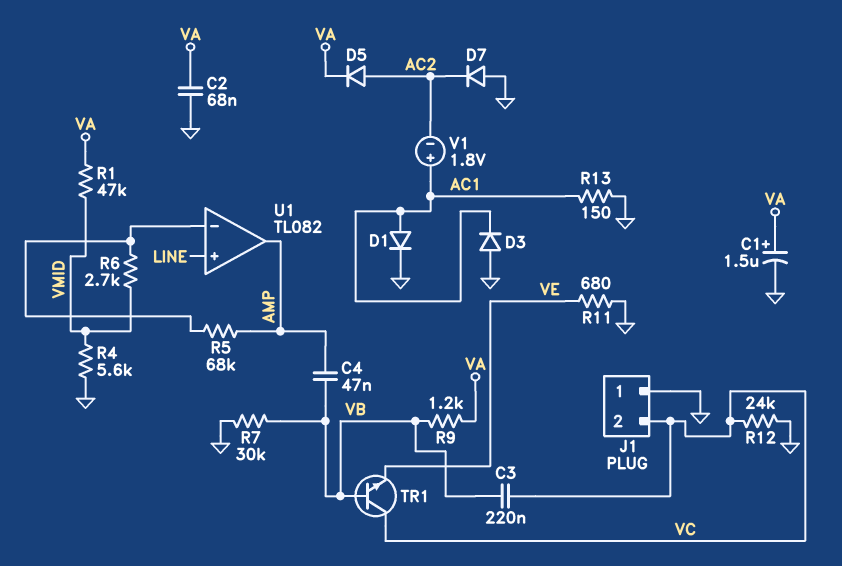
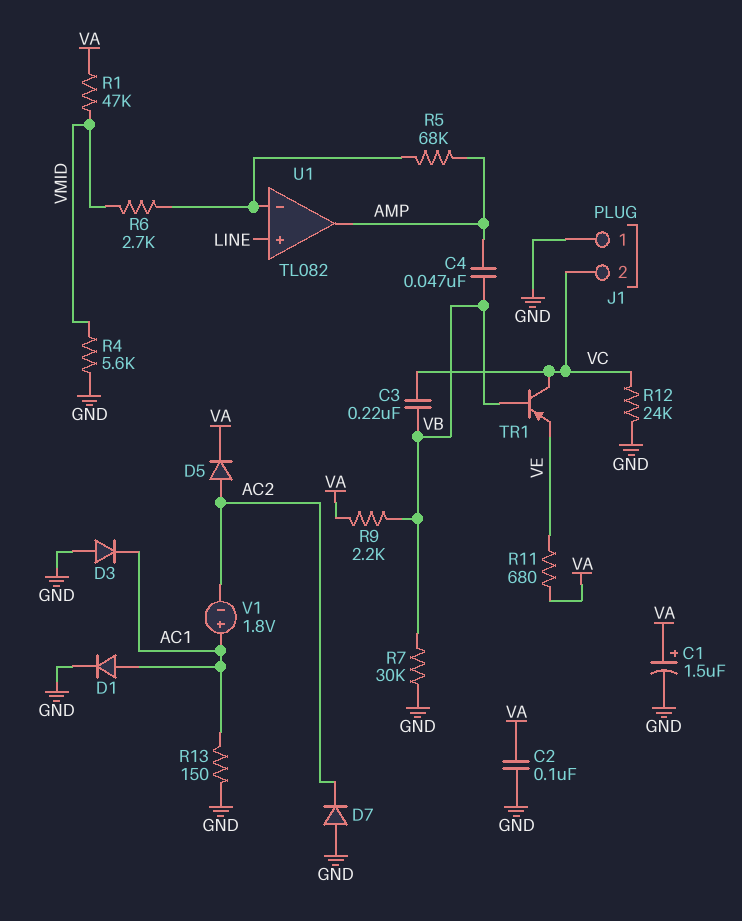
C2: 68nF (GND, VA) -> 100nF (GND, VA)
R9: 1.2k (VA, VB) -> 2.2k (VA, VB)
R11: 680 (GND, VE) -> 680 (VA, VE)
TR1: NPN (B VB, C VC, E VE) -> PNP (B VB, C VC, E VE)

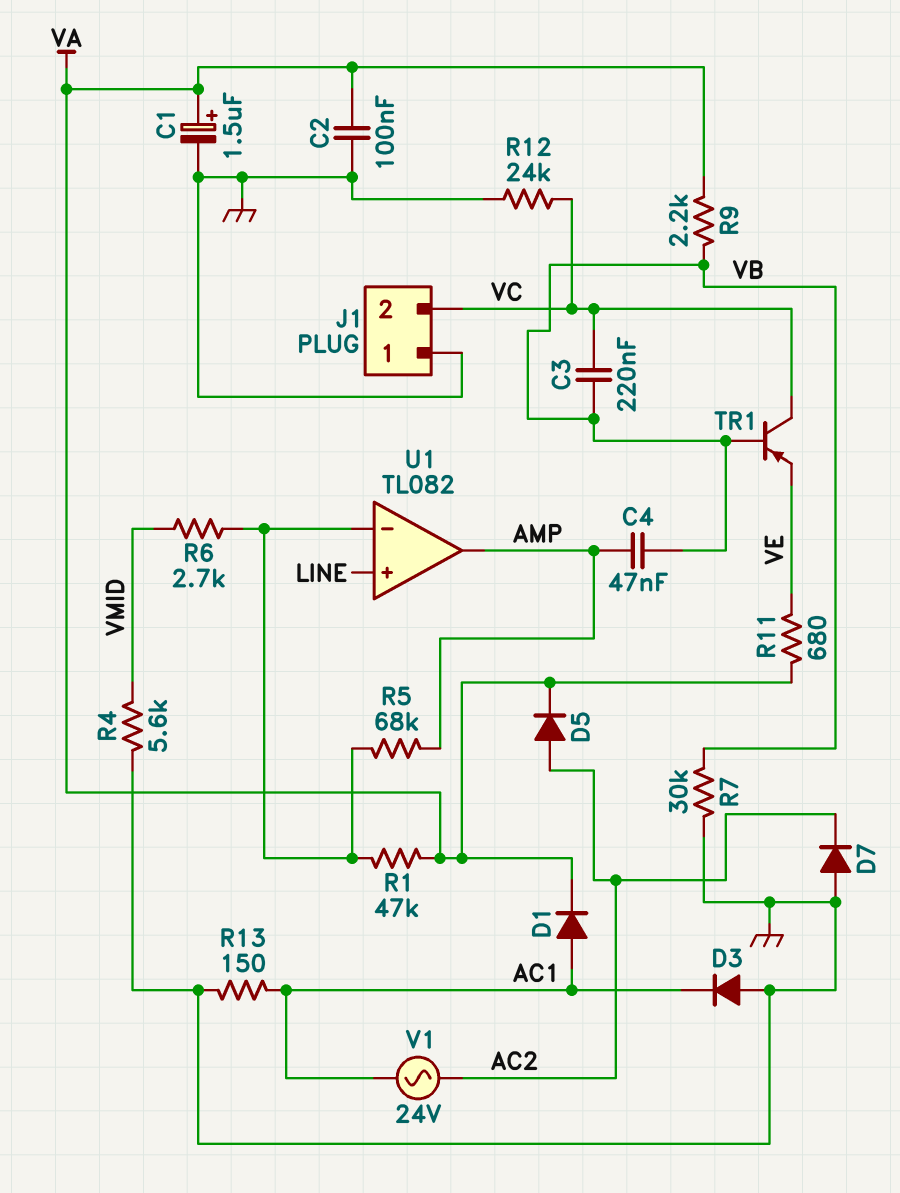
D1: diode (A AC1, K GND) -> diode (A AC1, K VA)
R1: 47k (VA, VMID) -> 47k (U1/in-, VA)
V1: 1.8V (plus AC1, minus AC2) -> AC 24V (AC1, AC2)

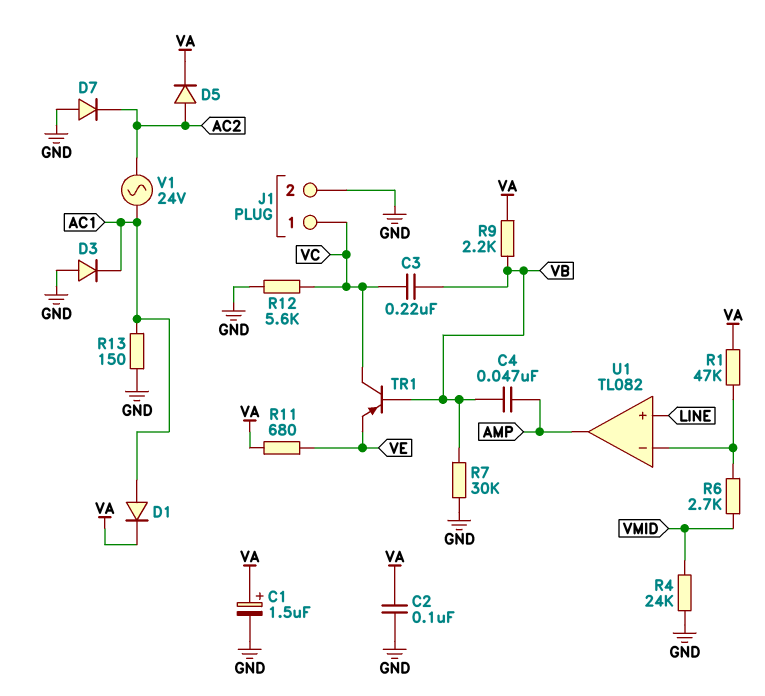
J1 pin 1: GND -> VC
J1 pin 2: VC -> GND
R4: 5.6k (GND, VMID) -> 24k (GND, VMID)
R5: 68k (AMP, U1/in-) -> none
R12: 24k (GND, VC) -> 5.6k (GND, VC)

